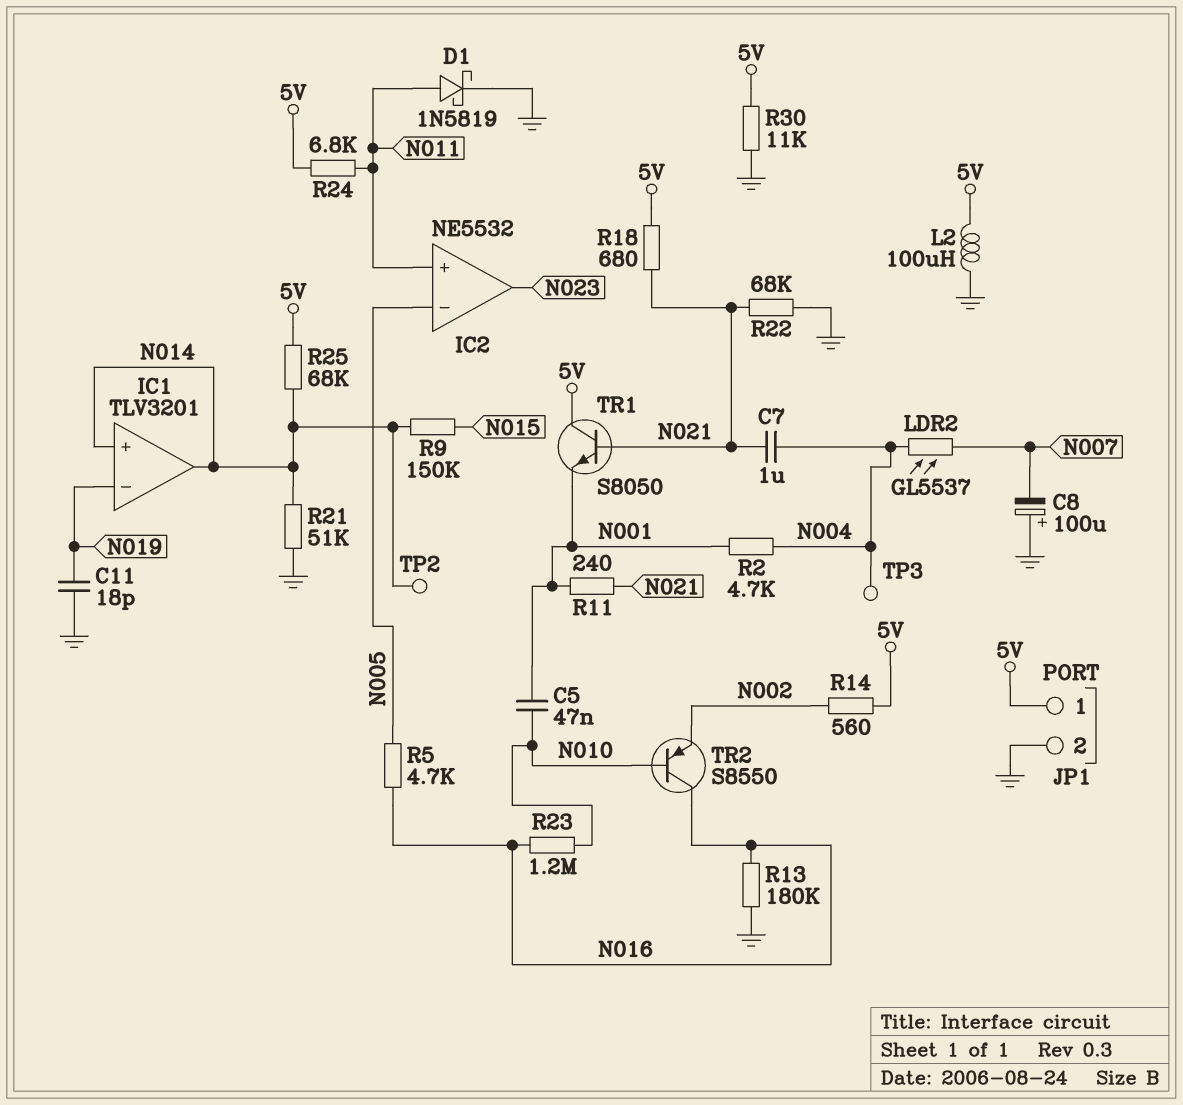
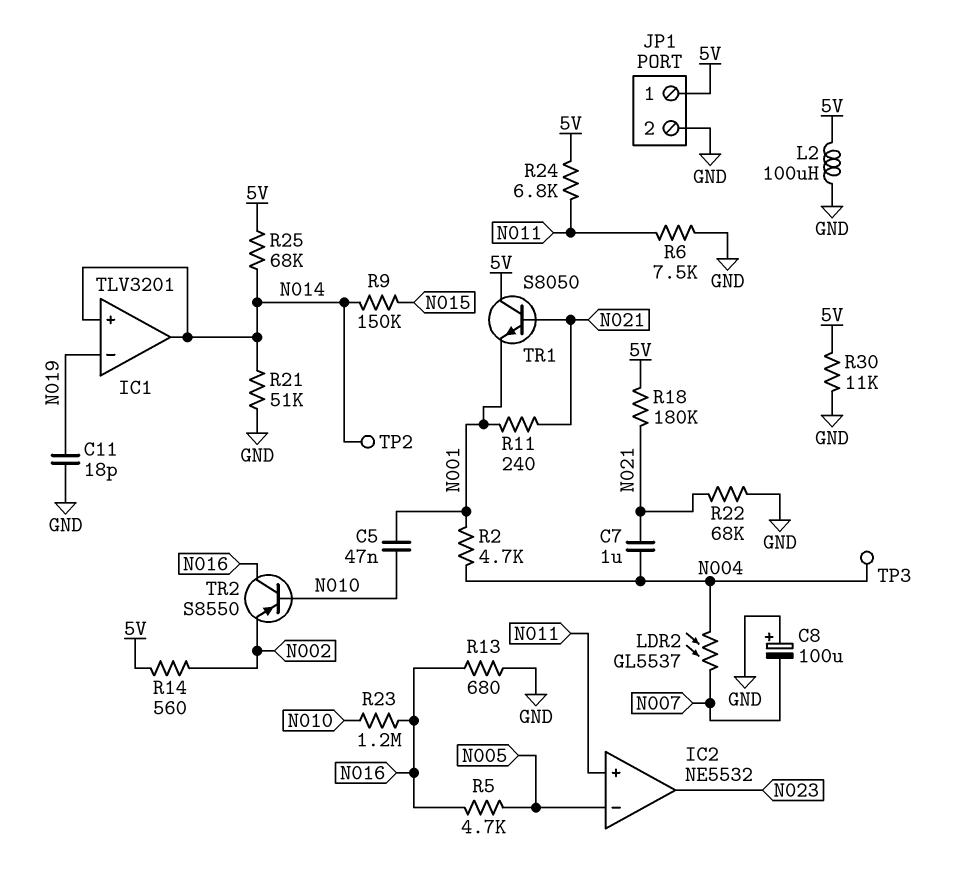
D1: schottky 1N5819 (A N011, K GND) -> none
R6: none -> 7.5k (GND, N011)
R13: 180k (GND, N016) -> 680 (GND, N016)
R18: 680 (5V, N021) -> 180k (5V, N021)

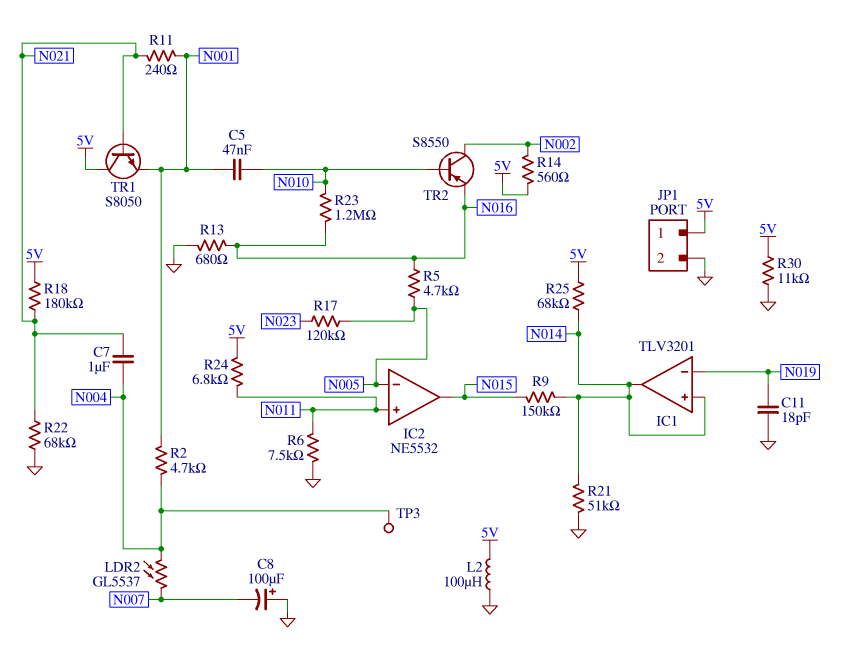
IC2 pin out: N023 -> N015
R17: none -> 120k (N005, N023)
TP2: test point (N014) -> none
TR2: PNP S8550 (B N010, C N016, E N002) -> PNP S8550 (B N010, C N002, E N016)

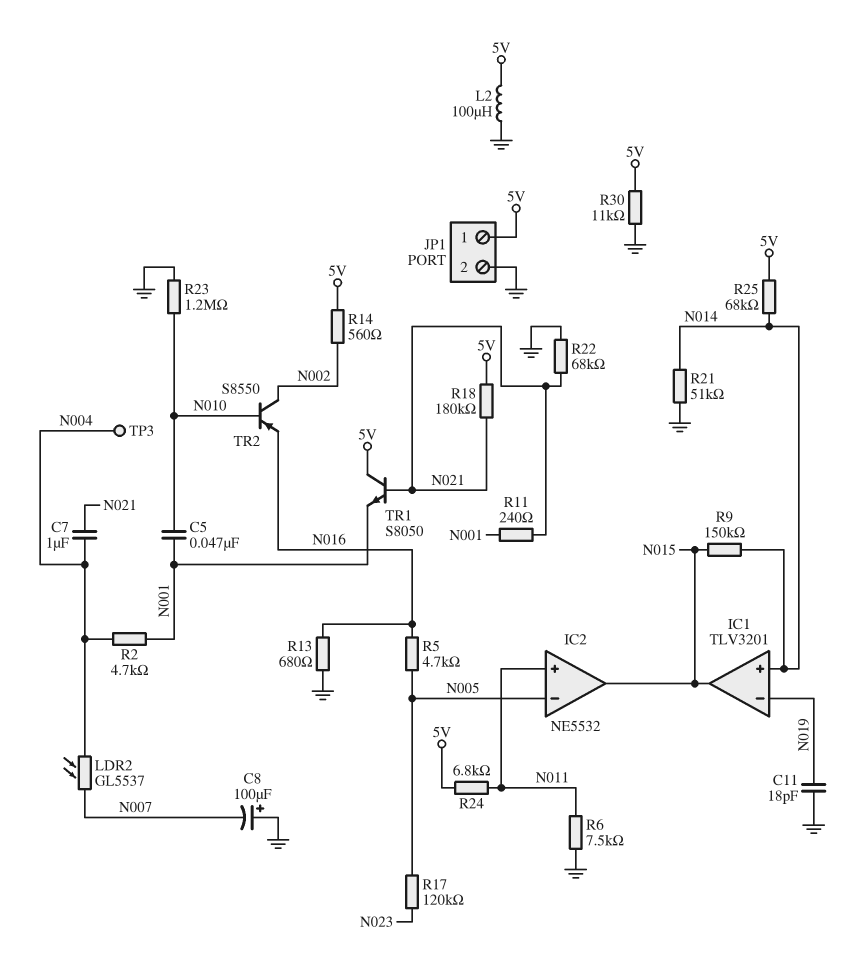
IC1 pin out: N014 -> N015
R23: 1.2M (N010, N016) -> 1.2M (GND, N010)

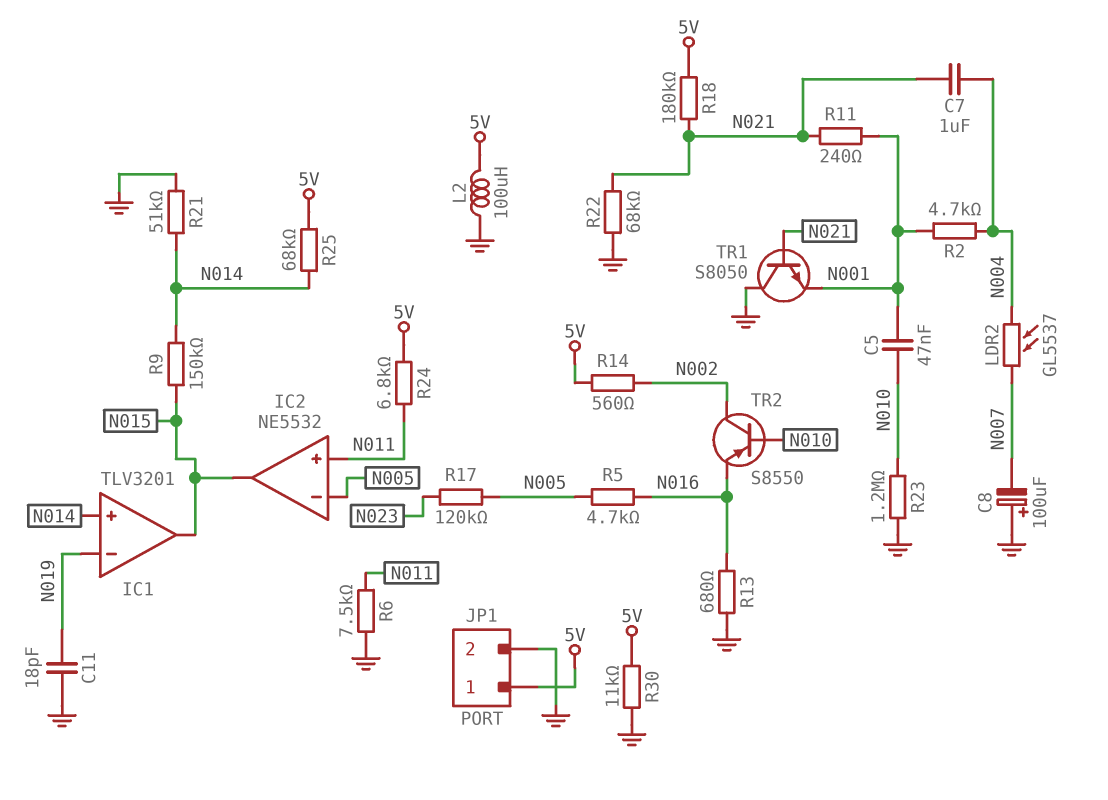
TP3: test point (N004) -> none
TR1: NPN S8050 (B N021, C 5V, E N001) -> NPN S8050 (B N021, C GND, E N001)

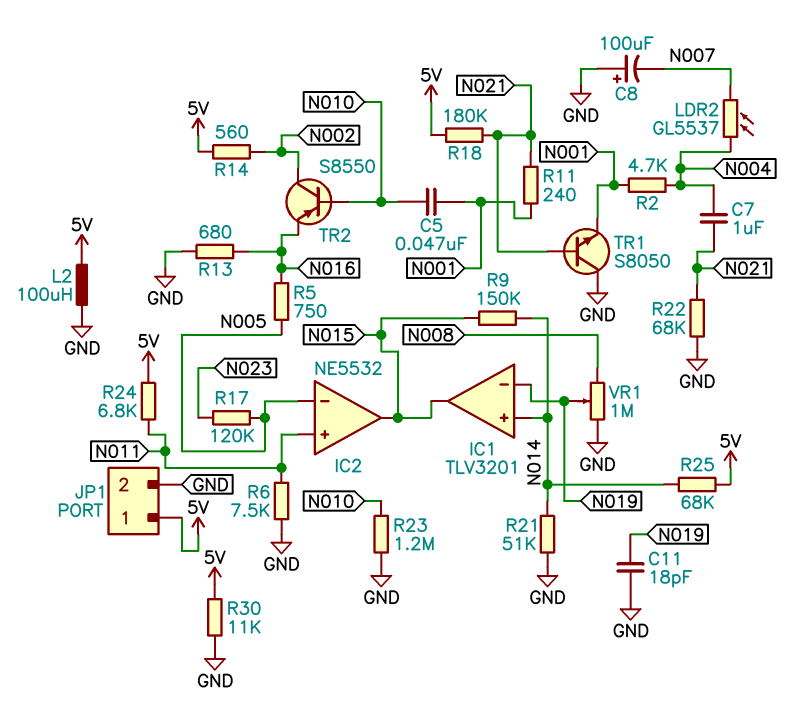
R5: 4.7k (N005, N016) -> 750 (N005, N016)
VR1: none -> 1M (GND, N008, wiper N019)

